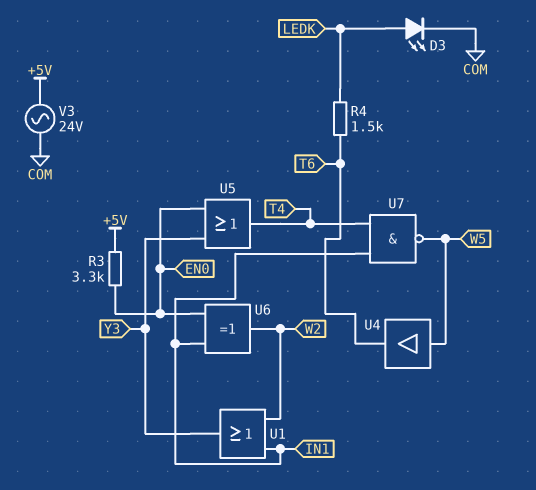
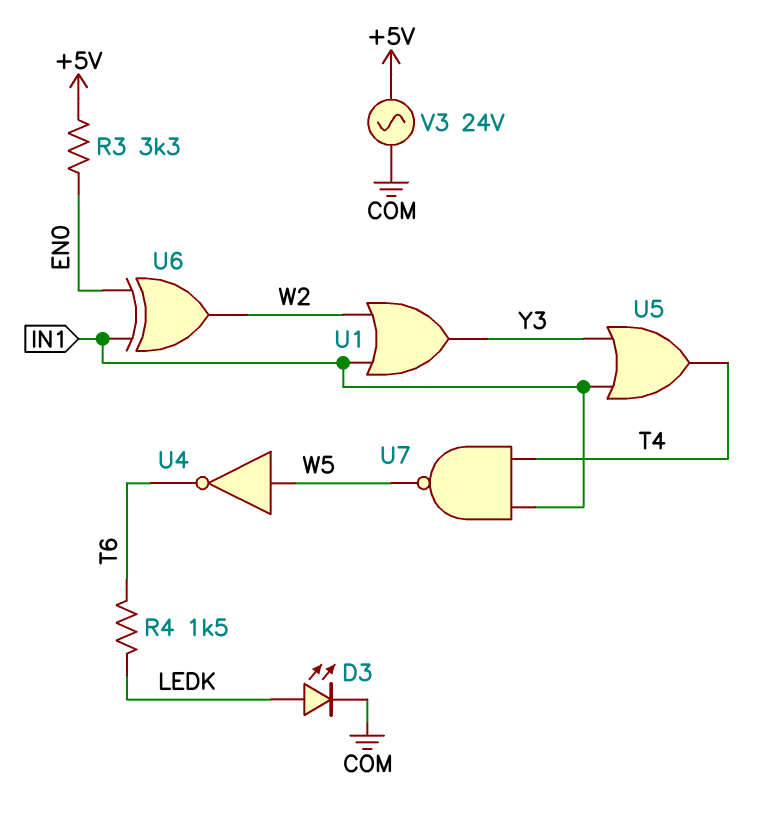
U4: buffer (in W5, out T6) -> NOT (in W5, out T6)
U5: OR (in EN0, in Y3, out T4) -> OR (in IN1, in Y3, out T4)

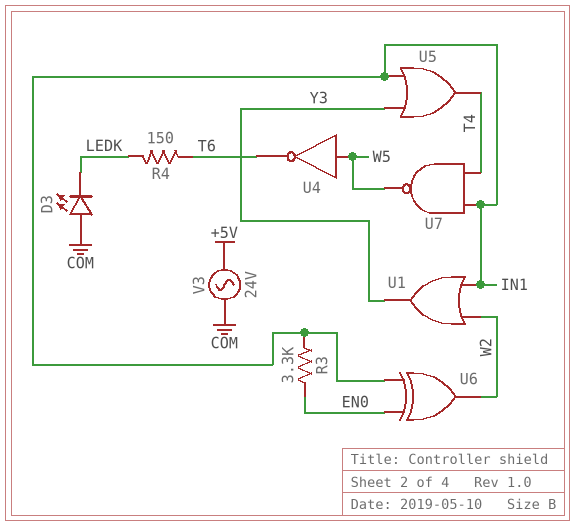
D3: LED (A LEDK, K COM) -> LED (A COM, K LEDK)
R3: 3.3k (+5V, EN0) -> 3.3k (EN0, IN1)
R4: 1.5k (LEDK, T6) -> 150 (LEDK, T6)

